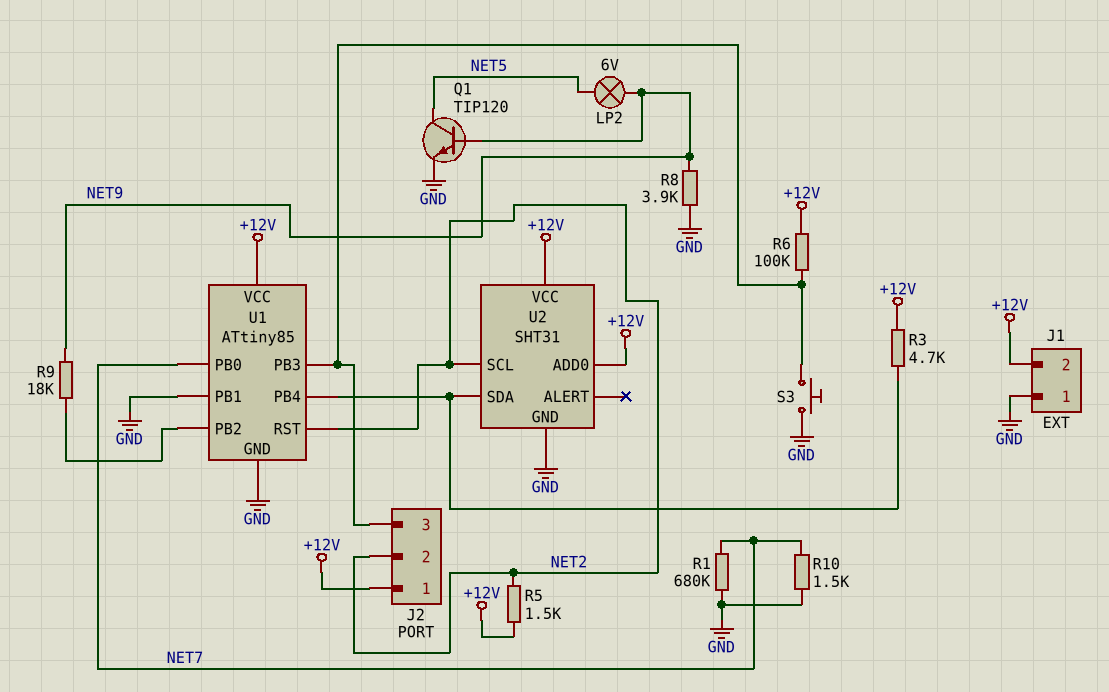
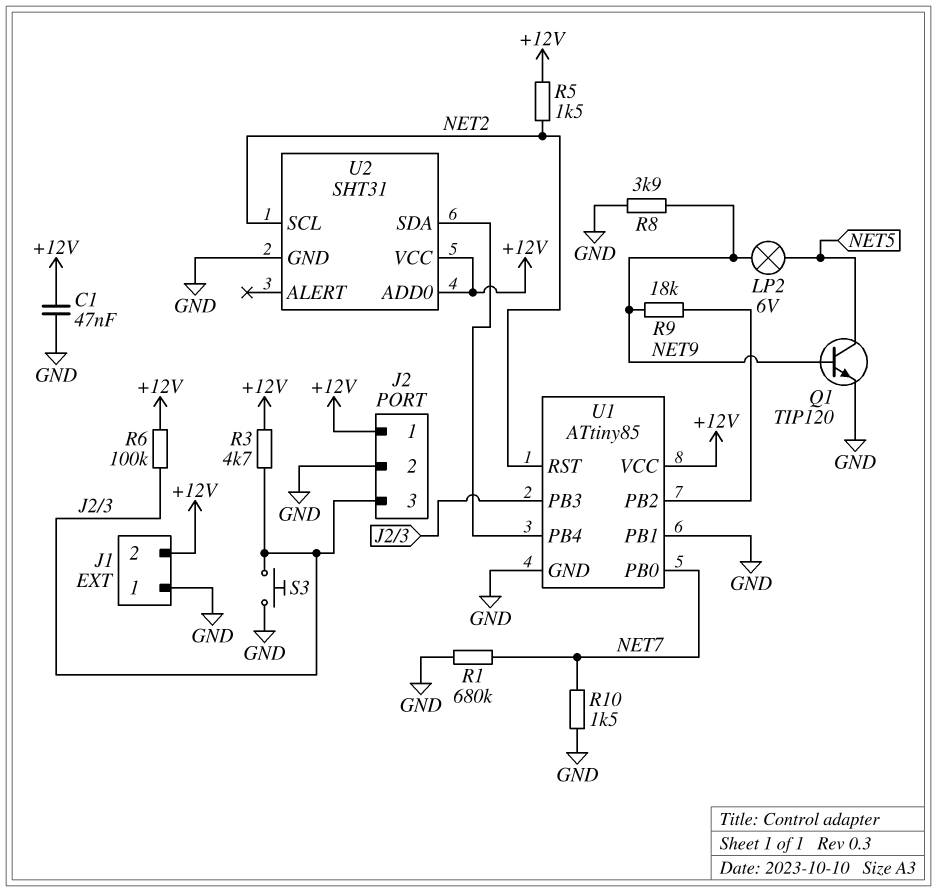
C1: none -> 47nF (+12V, GND)
J2 pin 2: NET2 -> GND
R3: 4.7k (+12V, U1/PB4) -> 4.7k (+12V, J2/3)

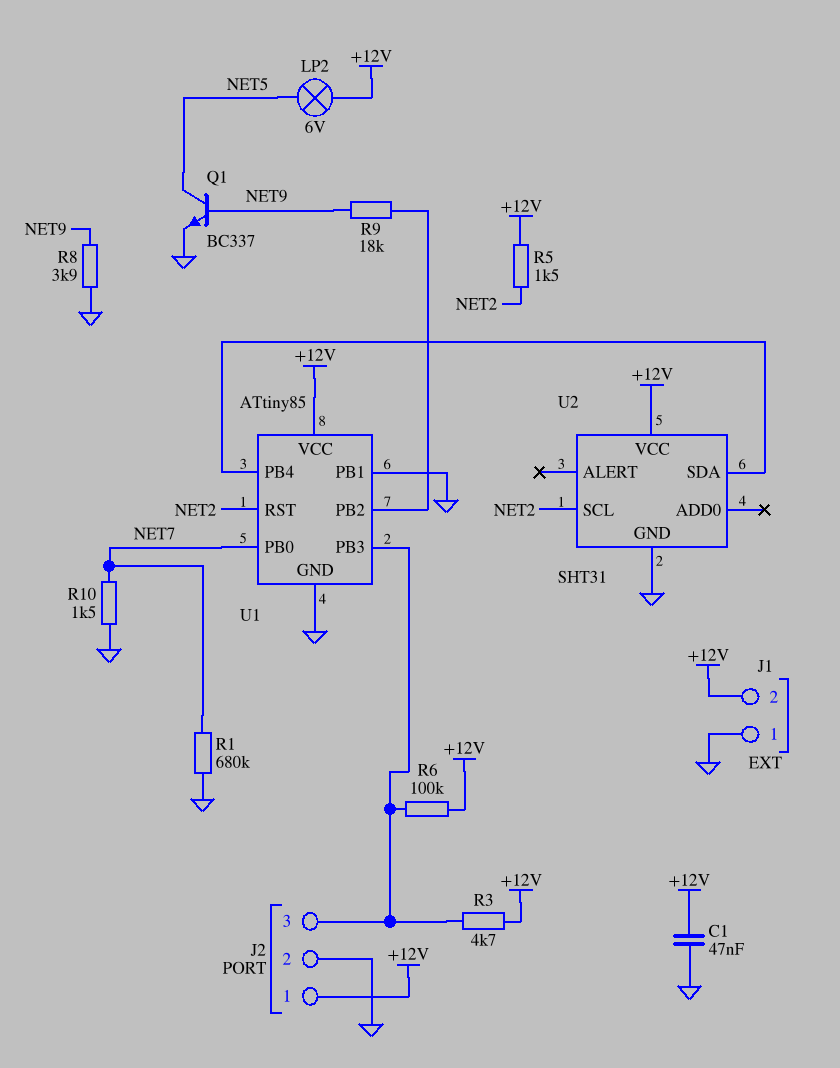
LP2: lamp 6V (NET5, NET9) -> lamp 6V (+12V, NET5)
Q1: NPN TIP120 (B NET9, C NET5, E GND) -> NPN BC337 (B NET9, C NET5, E GND)
S3: button (GND, J2/3) -> none
U2 pin ADD0: +12V -> none

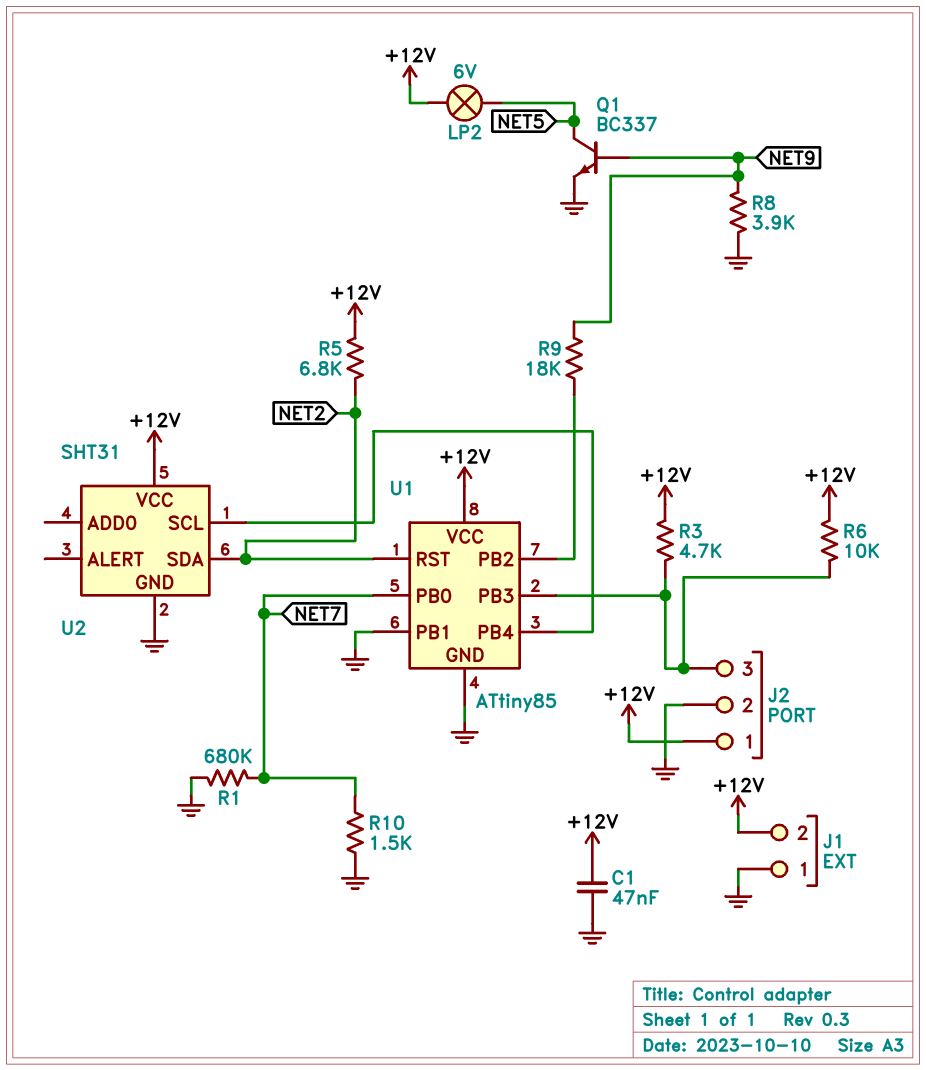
R5: 1.5k (+12V, NET2) -> 6.8k (+12V, NET2)
R6: 100k (+12V, J2/3) -> 10k (+12V, J2/3)
U2 pin SCL: NET2 -> U1/PB4
U2 pin SDA: U1/PB4 -> NET2

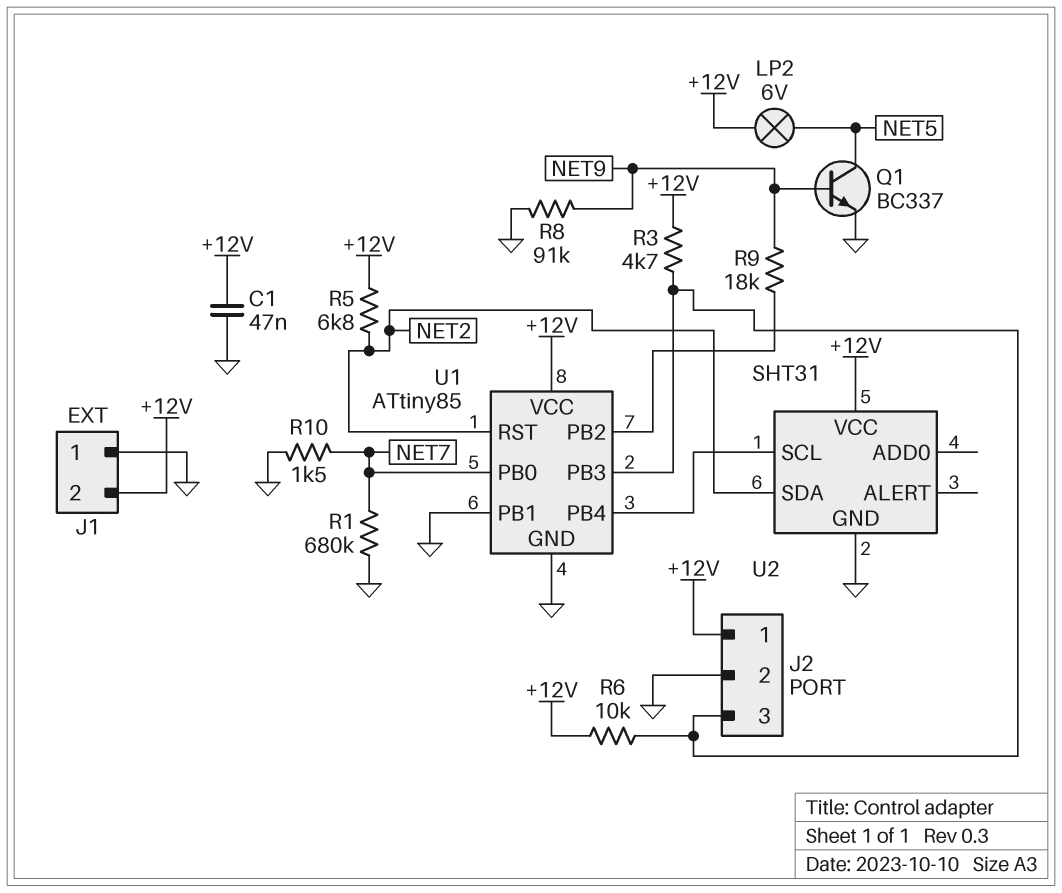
R8: 3.9k (GND, NET9) -> 91k (GND, NET9)

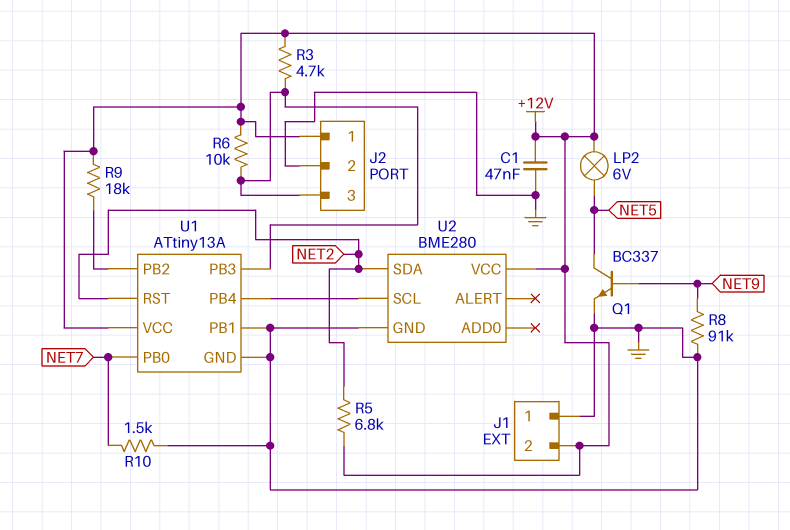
R1: 680k (GND, NET7) -> none
R9: 18k (NET9, U1/PB2) -> 18k (+12V, U1/PB2)
U1: ATtiny85 -> ATtiny13A
U2: SHT31 -> BME280

